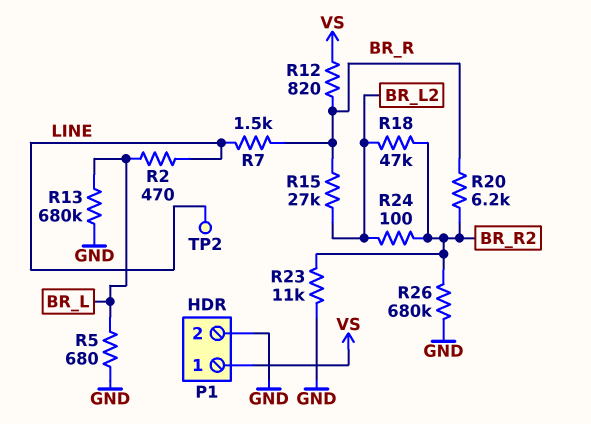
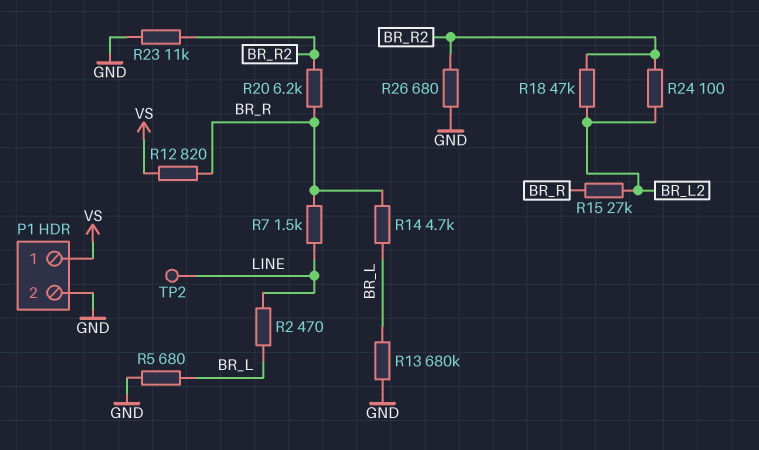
R14: none -> 4.7k (BR_L, BR_R)
R26: 680k (BR_R2, GND) -> 680 (BR_R2, GND)

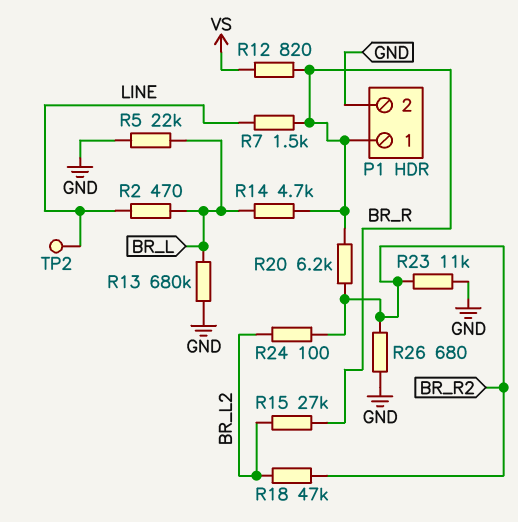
P1 pin 1: VS -> BR_R
R5: 680 (BR_L, GND) -> 22k (BR_L, GND)

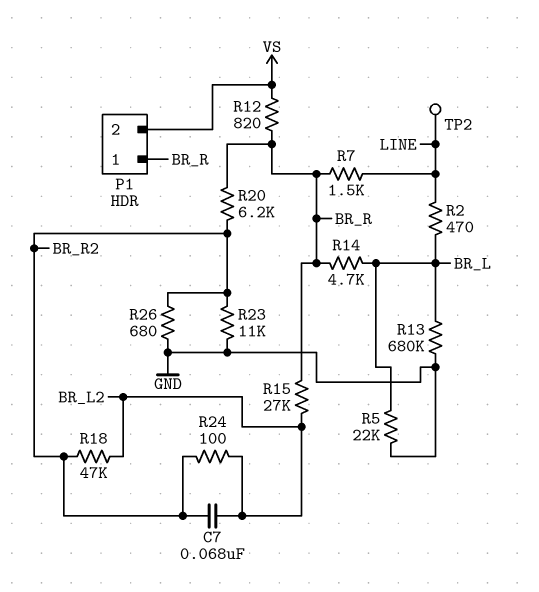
C7: none -> 68nF (BR_L2, BR_R2)
P1 pin 2: GND -> VS

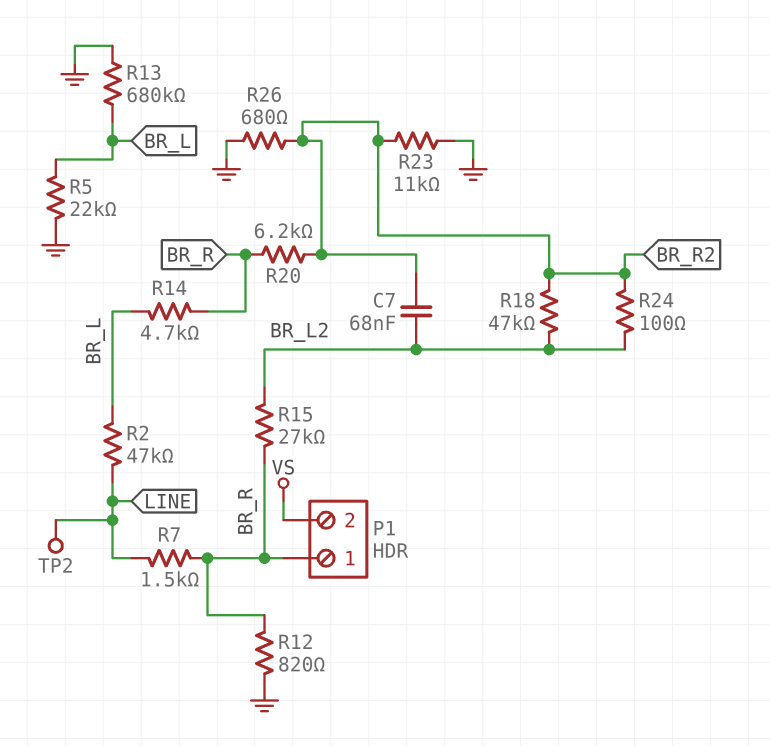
R2: 470 (BR_L, LINE) -> 47k (BR_L, LINE)
R12: 820 (BR_R, VS) -> 820 (BR_R, GND)

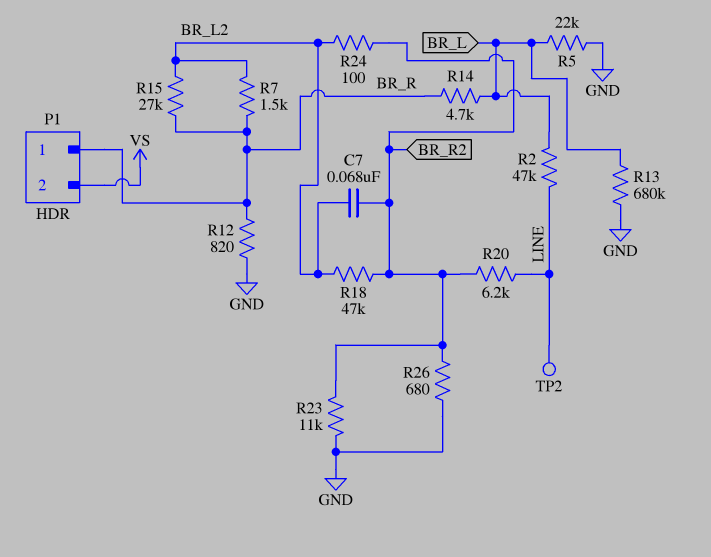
R7: 1.5k (BR_R, LINE) -> 1.5k (BR_L2, BR_R)
R20: 6.2k (BR_R, BR_R2) -> 6.2k (BR_R2, LINE)

